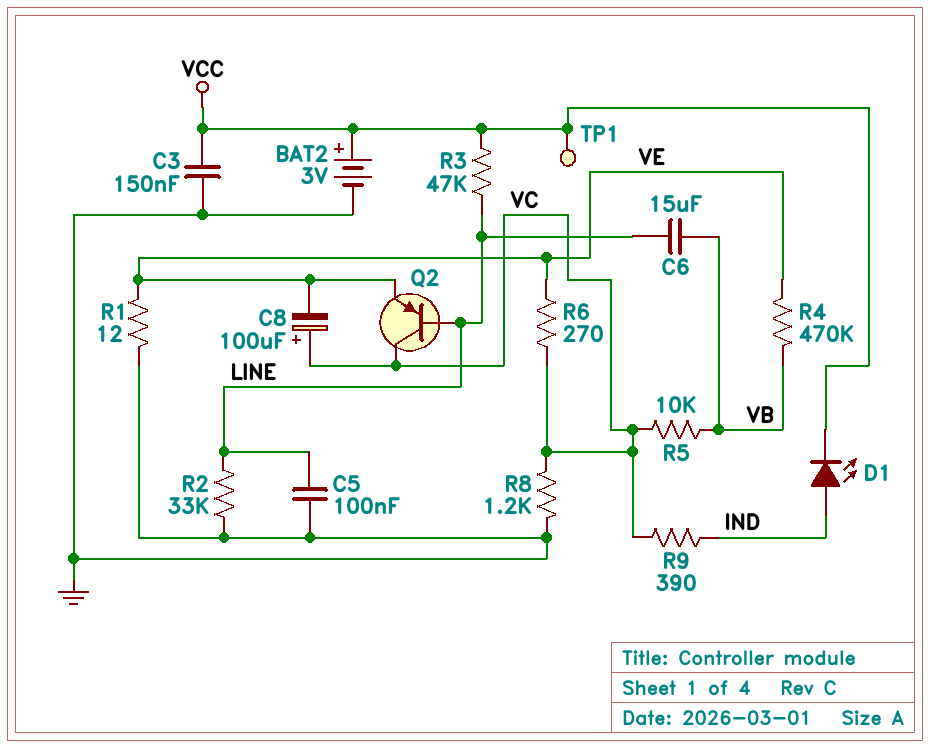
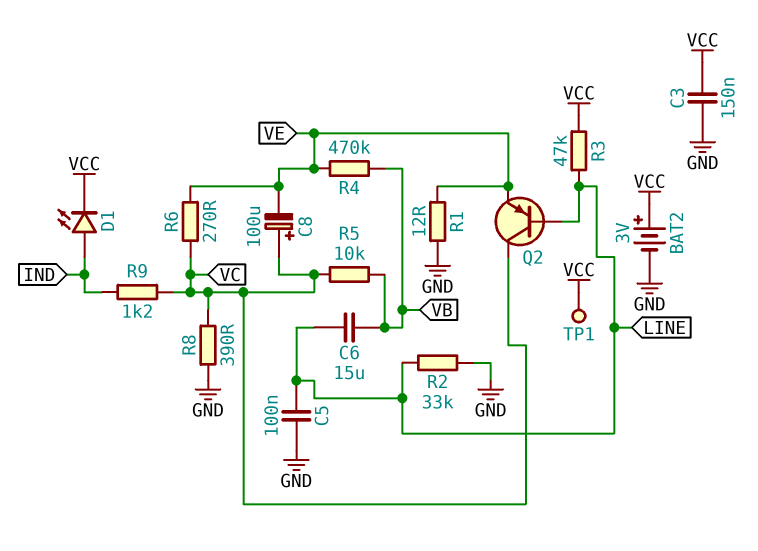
R8: 1.2k (GND, VC) -> 390 (GND, VC)
R9: 390 (IND, VC) -> 1.2k (IND, VC)

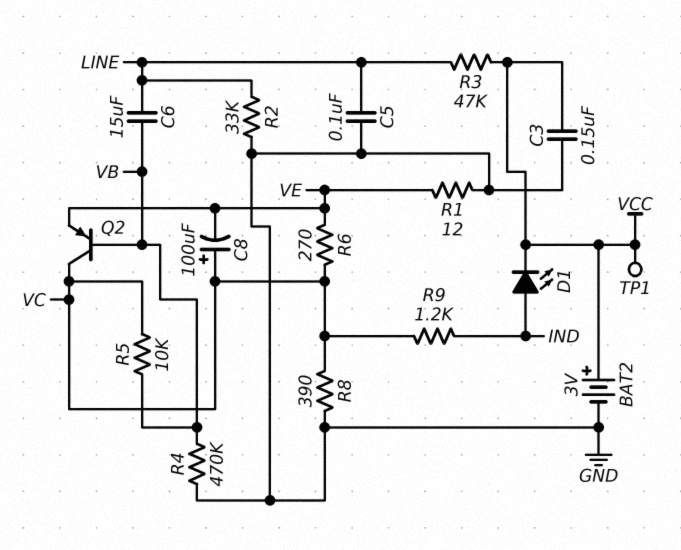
Q2: PNP (B LINE, C VC, E VE) -> PNP (B VB, C VC, E VE)
R4: 470k (VB, VE) -> 470k (GND, VB)

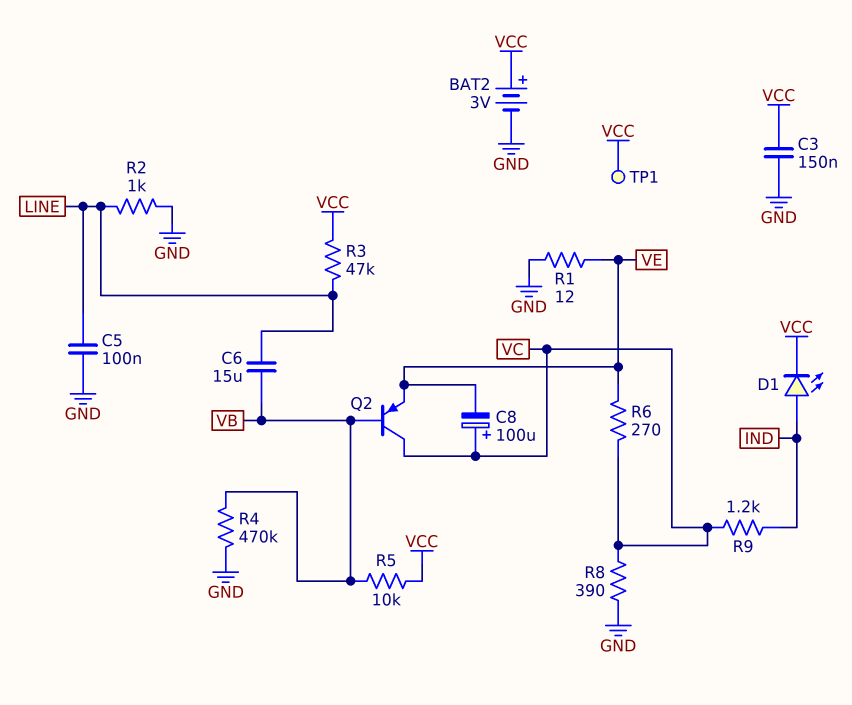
R2: 33k (GND, LINE) -> 1k (GND, LINE)
R5: 10k (VB, VC) -> 10k (VB, VCC)

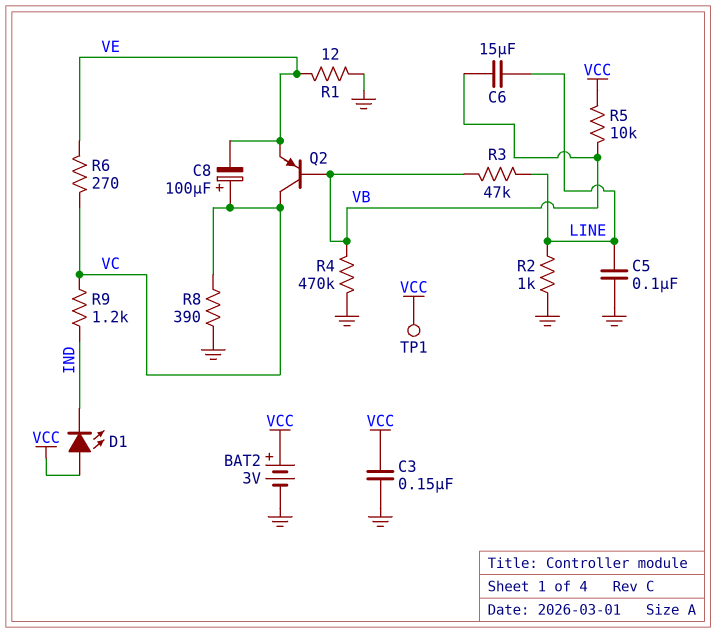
D1: LED (A IND, K VCC) -> LED (A VCC, K IND)
R3: 47k (LINE, VCC) -> 47k (LINE, VB)

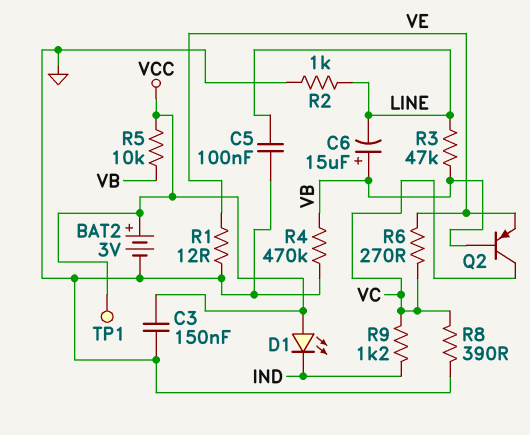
C6: 15uF (LINE, VB) -> 15uF (plus VB, minus LINE)
C8: 100uF (plus VC, minus VE) -> none

